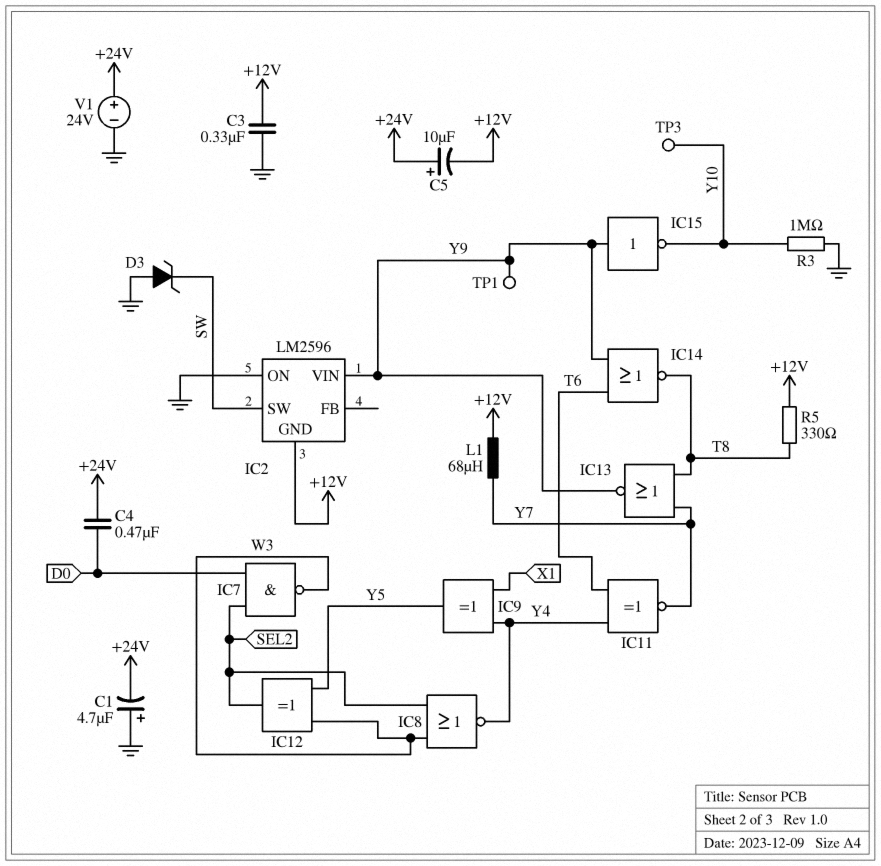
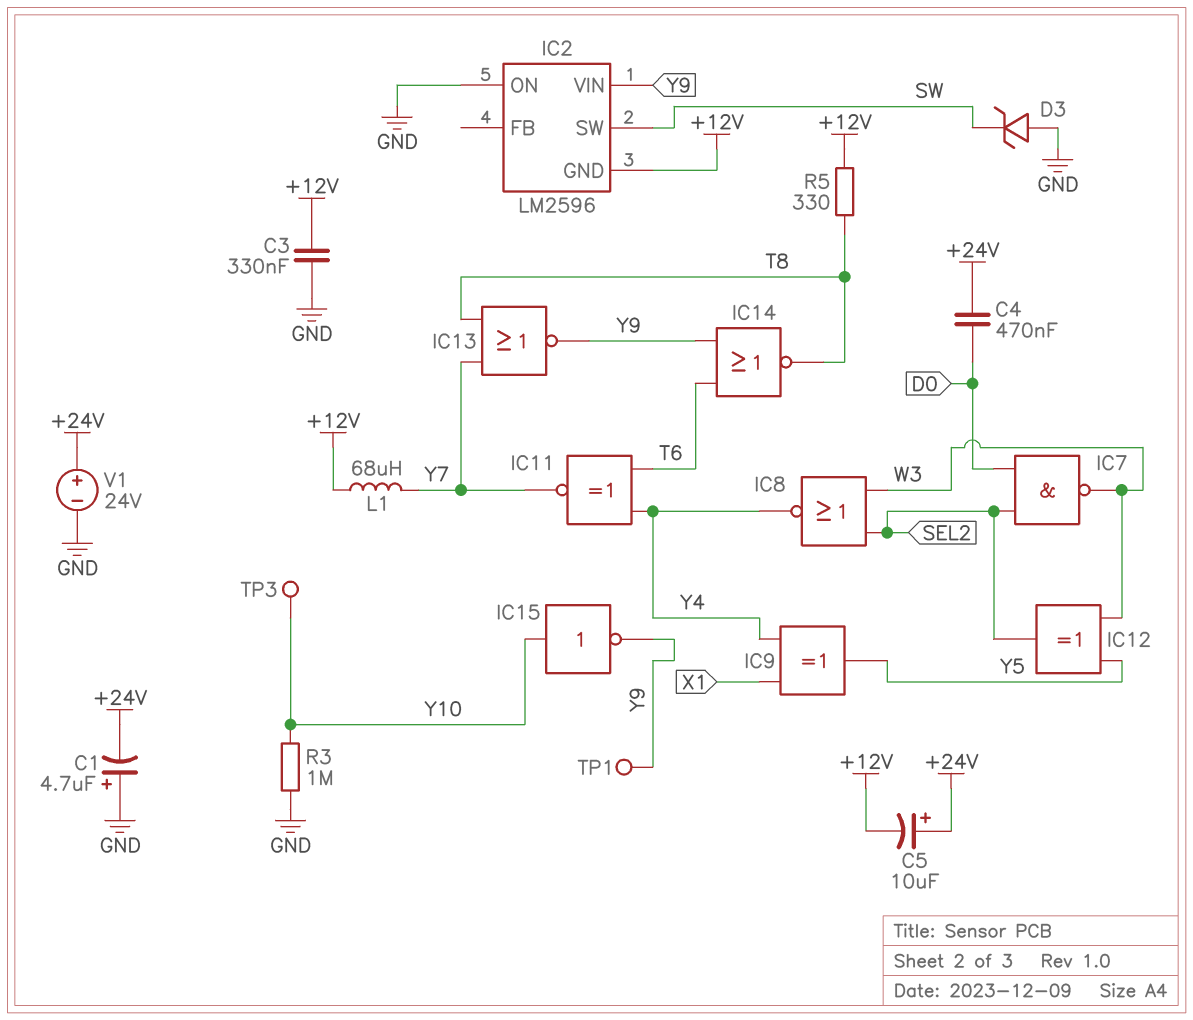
IC15: NOT (in Y9, out Y10) -> NOT (in Y10, out Y9)

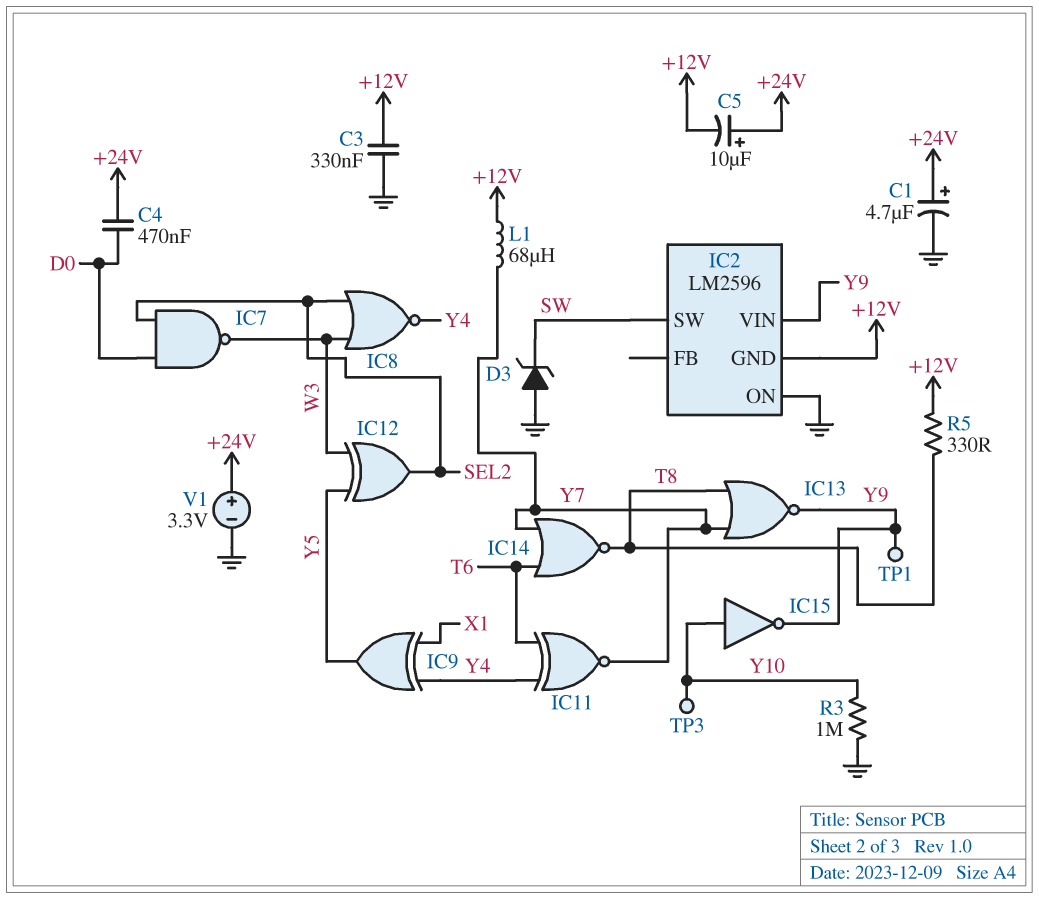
C1: 4.7uF (plus GND, minus +24V) -> 4.7uF (plus +24V, minus GND)
IC14: NOR (in T6, in Y9, out T8) -> NOR (in T6, in Y7, out T8)
V1: 24V (plus +24V, minus GND) -> 3.3V (plus +24V, minus GND)

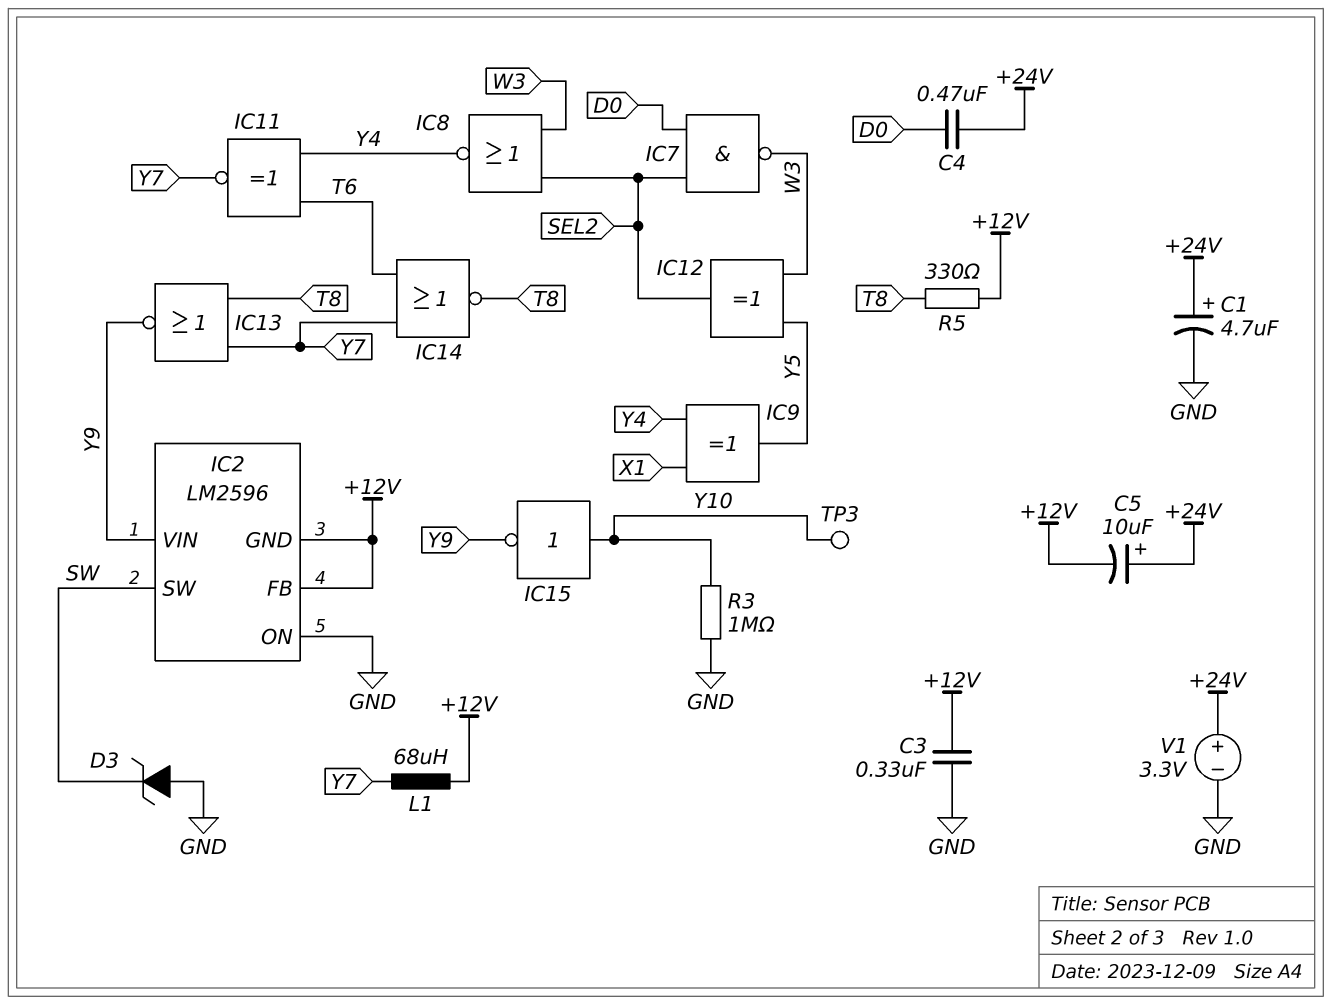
IC2 pin FB: none -> +12V
TP1: test point (Y9) -> none

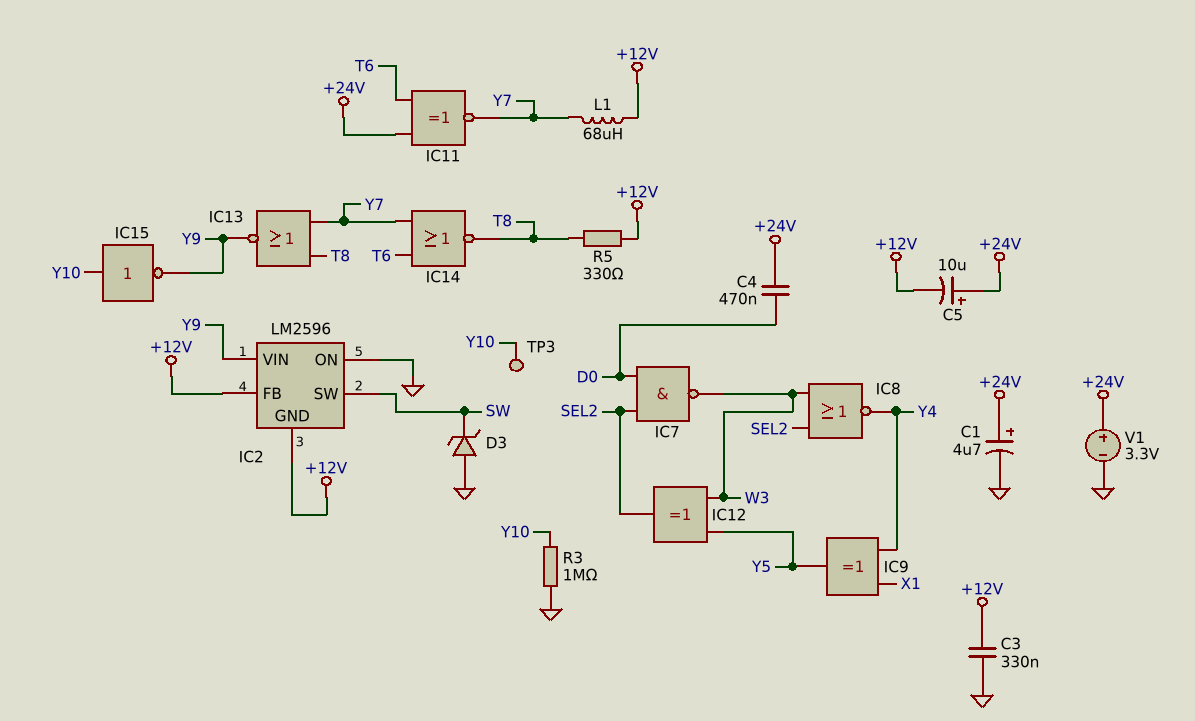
IC11: XNOR (in T6, in Y4, out Y7) -> XNOR (in +24V, in T6, out Y7)

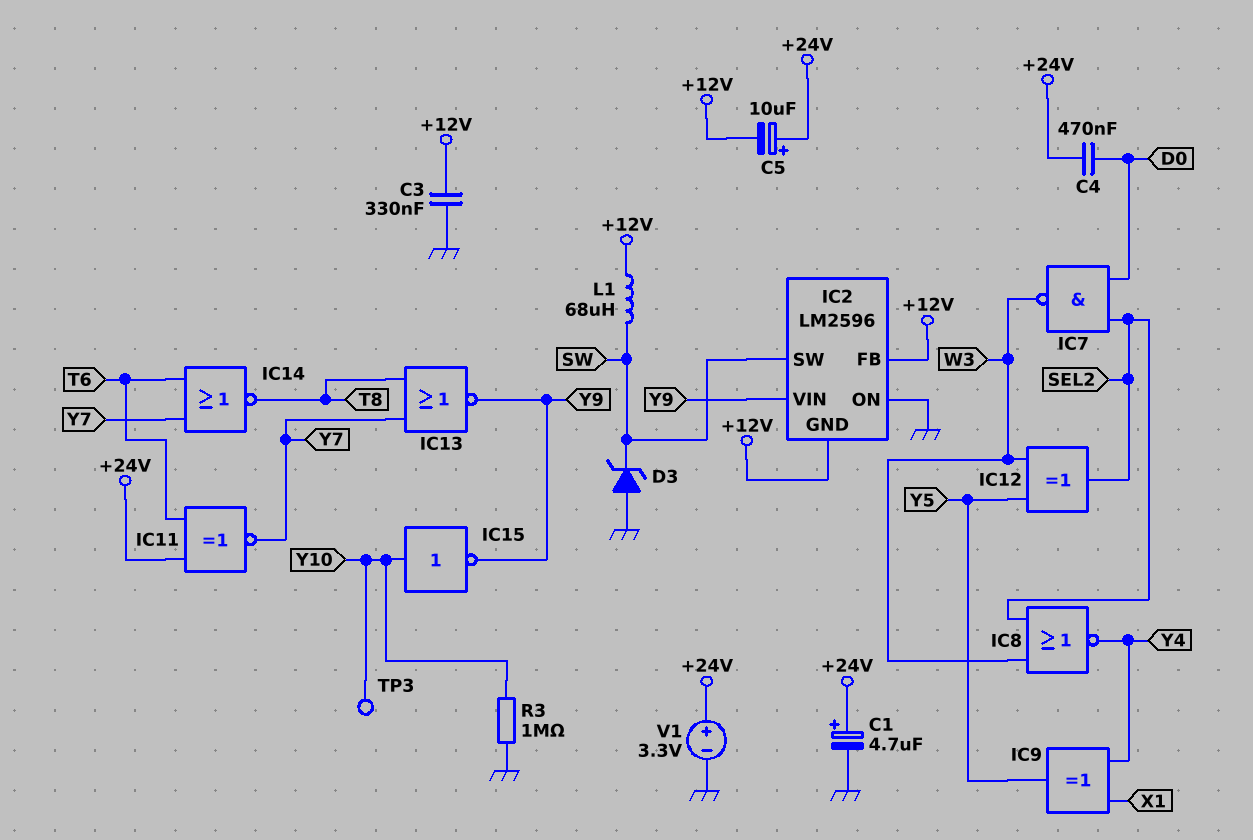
L1: 68uH (+12V, Y7) -> 68uH (+12V, SW)
R5: 330 (+12V, T8) -> none

